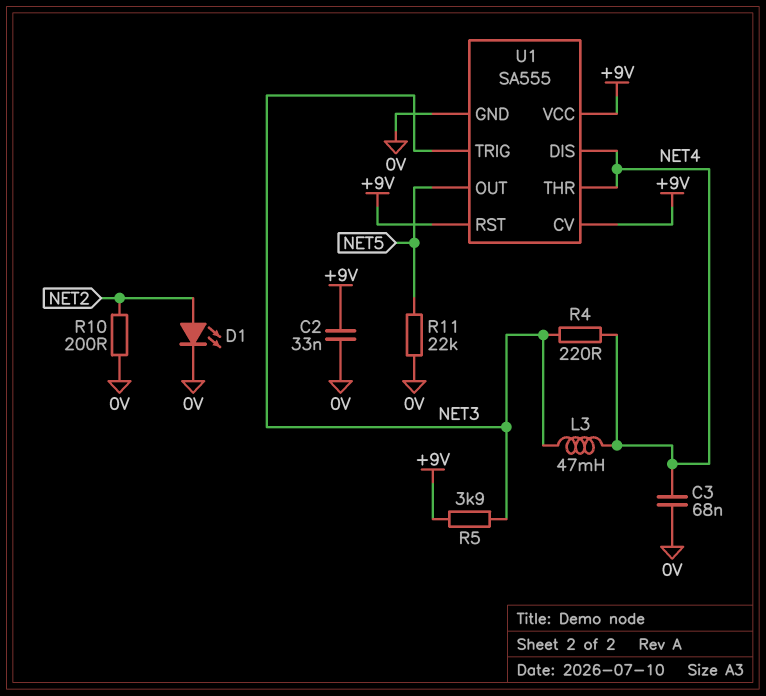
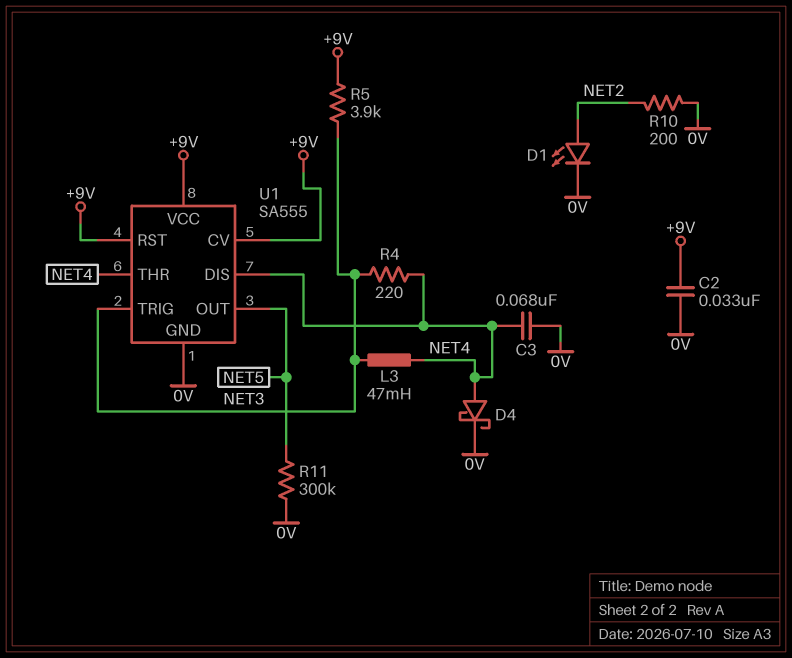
D4: none -> schottky (A NET4, K 0V)
R11: 22k (0V, NET5) -> 300k (0V, NET5)

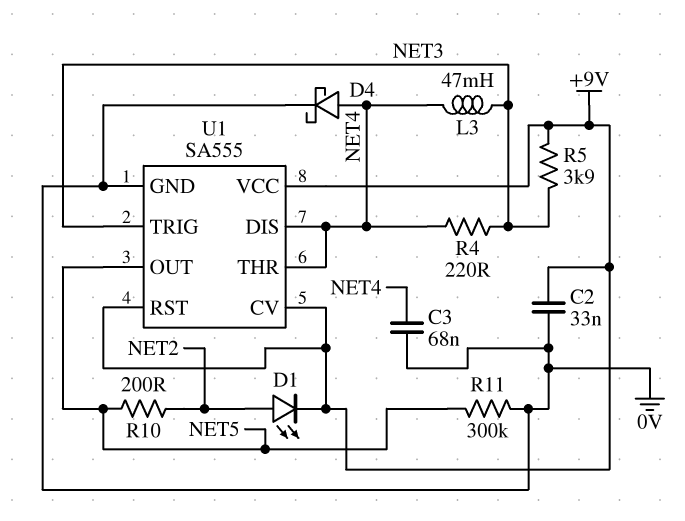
D1: LED (A NET2, K 0V) -> LED (A NET2, K +9V)
R10: 200 (0V, NET2) -> 200 (NET2, NET5)

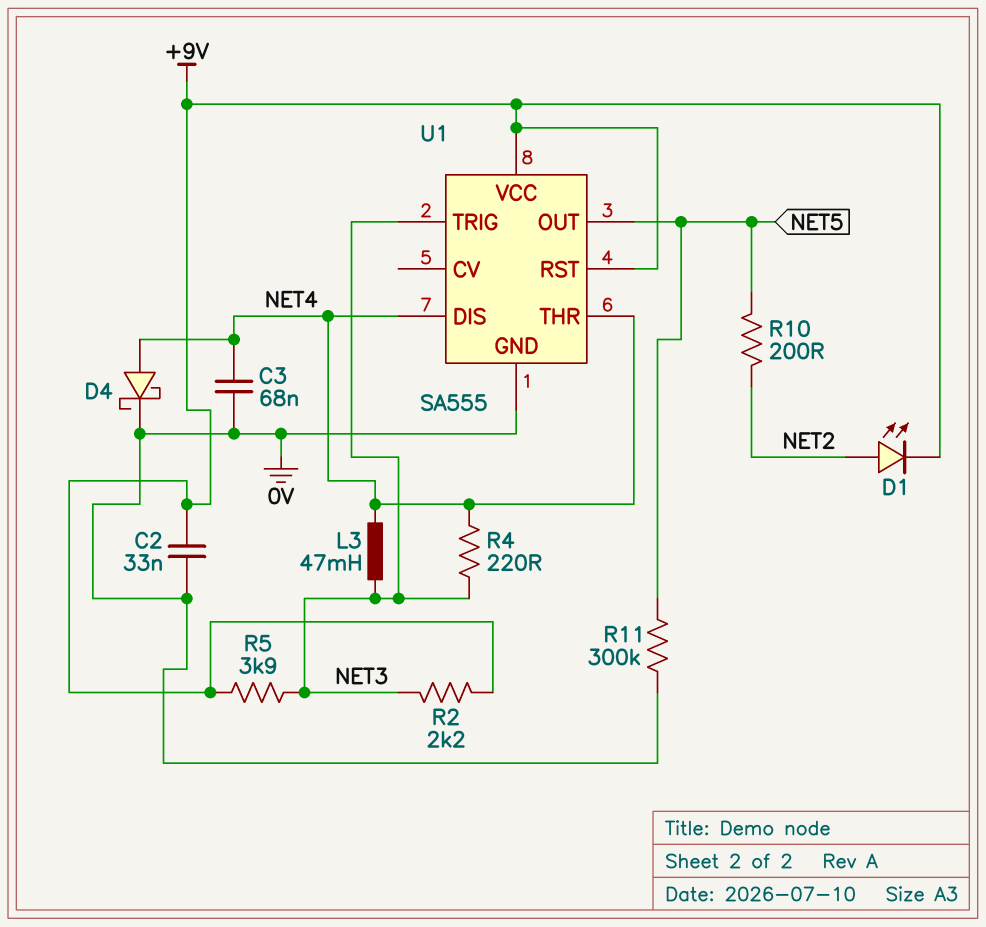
R2: none -> 2.2k (+9V, NET3)
U1 pin CV: +9V -> none

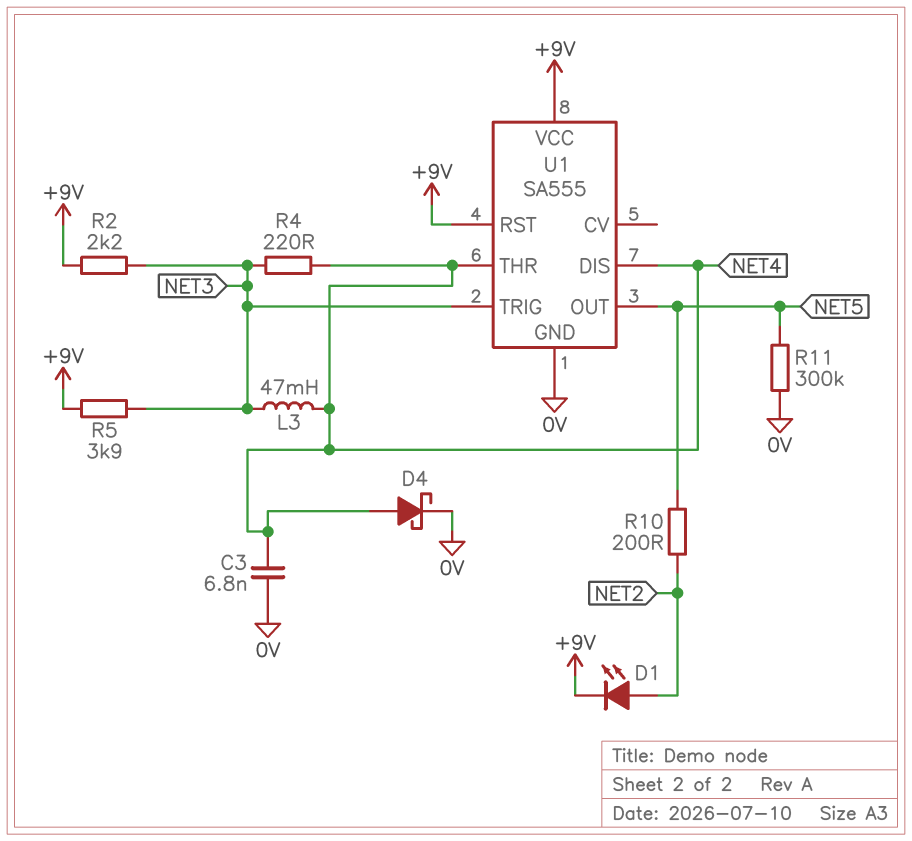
C2: 33nF (+9V, 0V) -> none
C3: 68nF (0V, NET4) -> 6.8nF (0V, NET4)

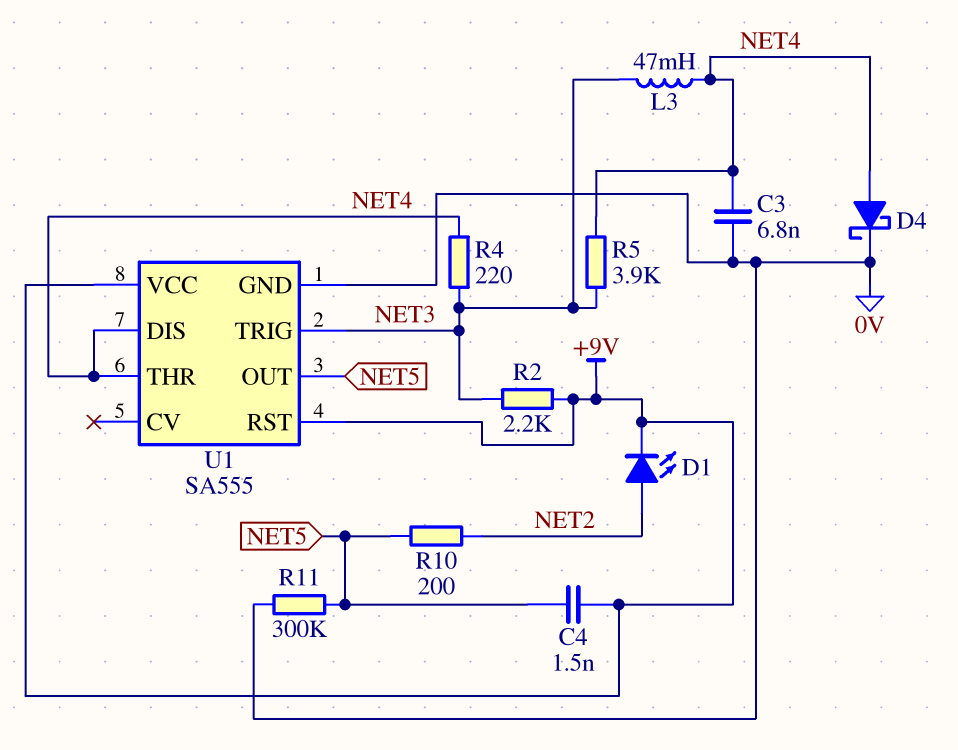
C4: none -> 1.5nF (+9V, NET5)
R5: 3.9k (+9V, NET3) -> 3.9k (NET3, NET4)

